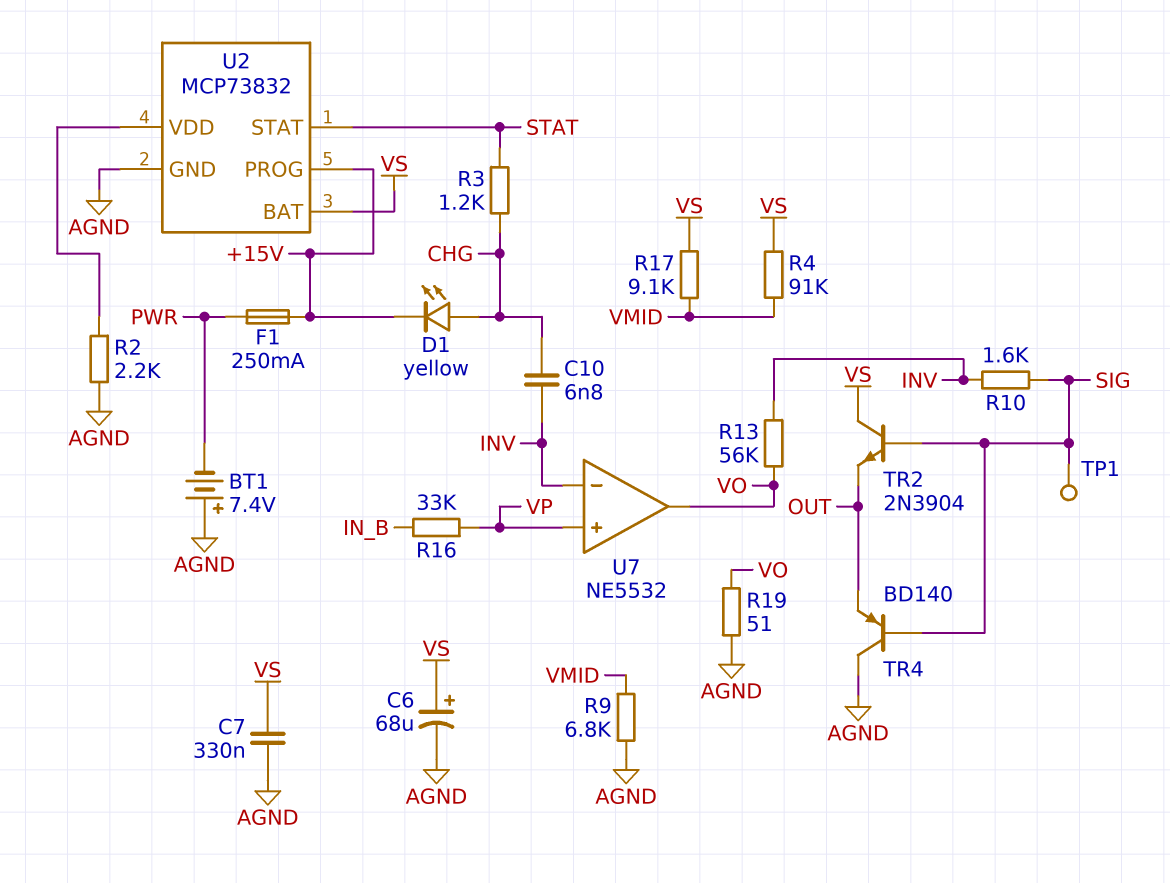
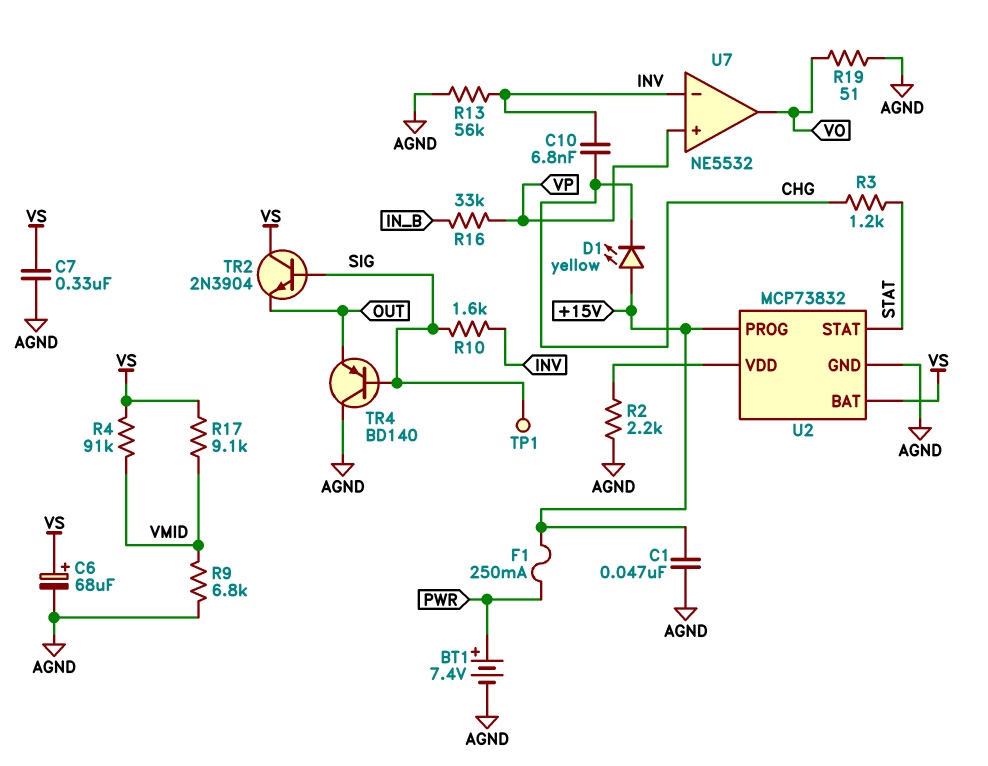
BT1: 7.4V (plus AGND, minus PWR) -> 7.4V (plus PWR, minus AGND)
C1: none -> 47nF (+15V, AGND)
D1: LED yellow (A CHG, K +15V) -> LED yellow (A +15V, K CHG)
R13: 56k (INV, VO) -> 56k (AGND, INV)

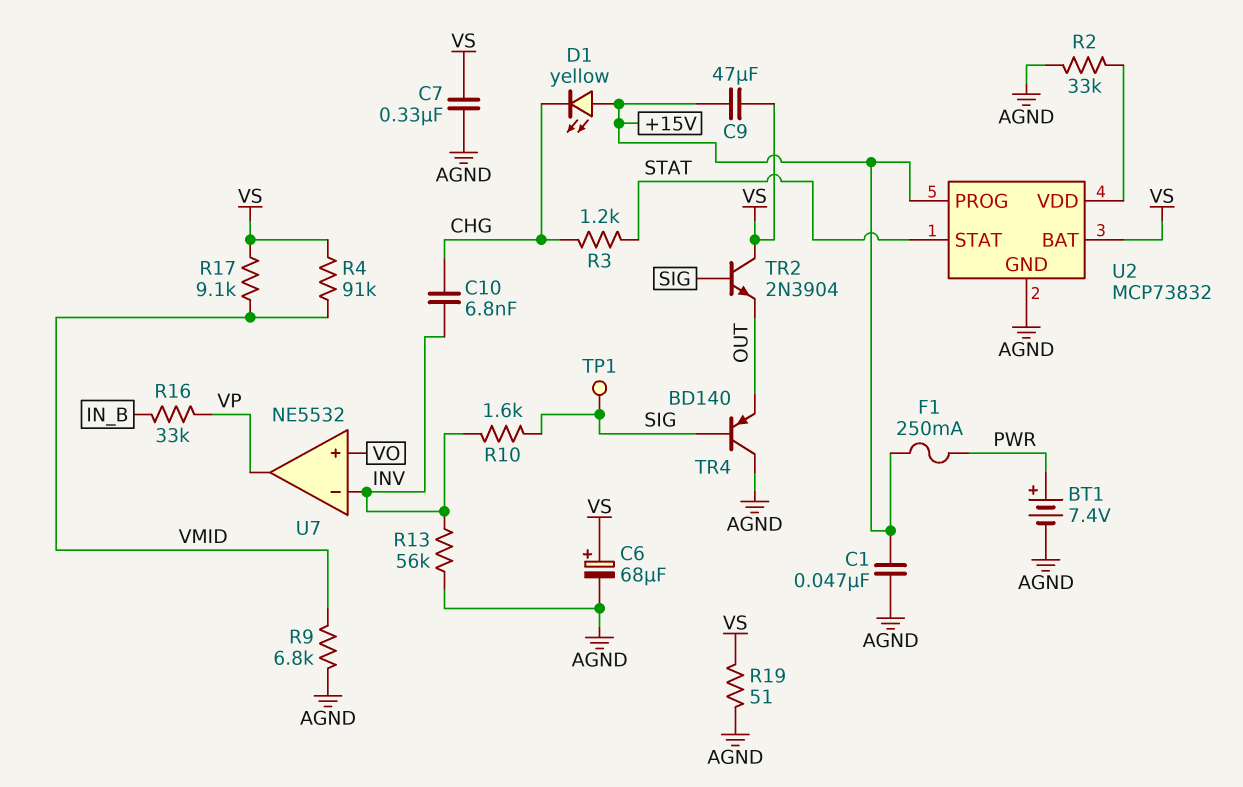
C9: none -> 47uF (+15V, VS)
R2: 2.2k (AGND, U2/VDD) -> 33k (AGND, U2/VDD)
R19: 51 (AGND, VO) -> 51 (AGND, VS)
U7 pin in+: VP -> VO
U7 pin out: VO -> VP

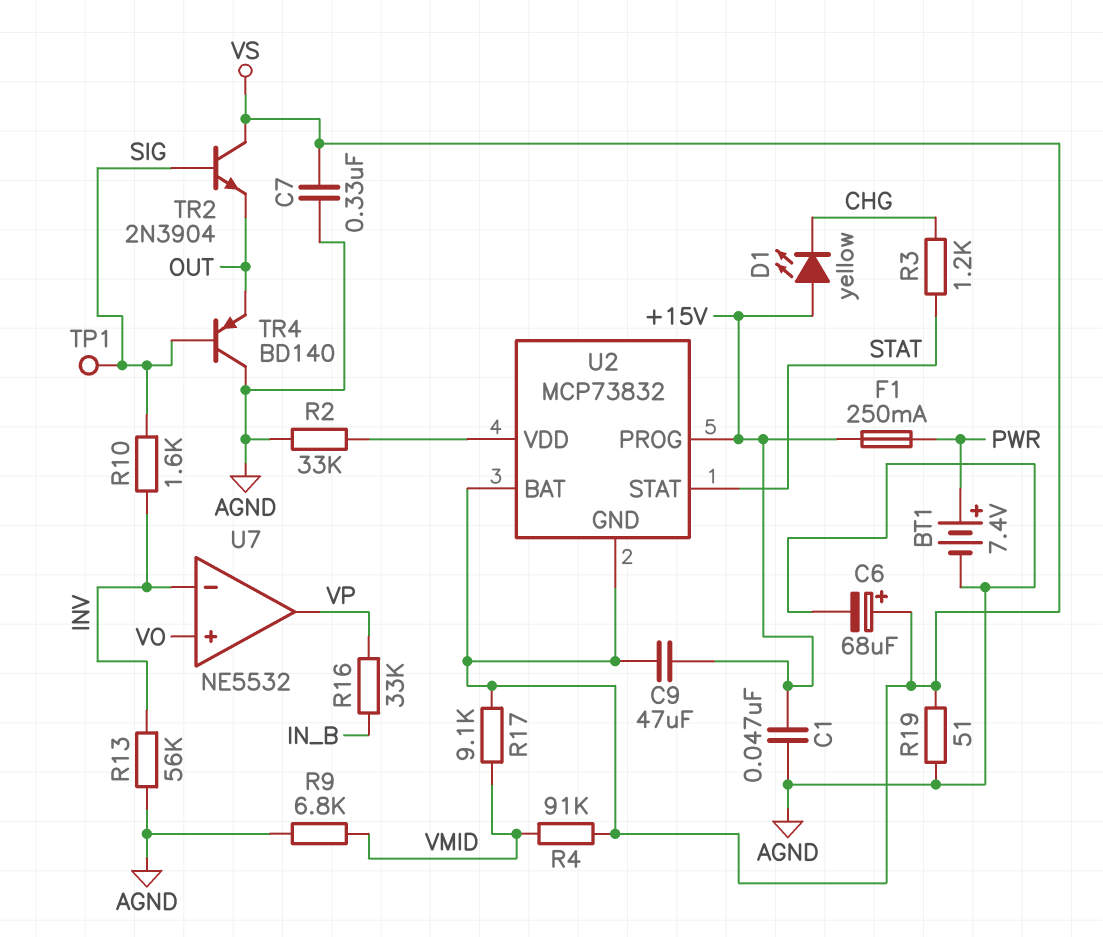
C10: 6.8nF (CHG, INV) -> none
U2 pin GND: AGND -> VS

